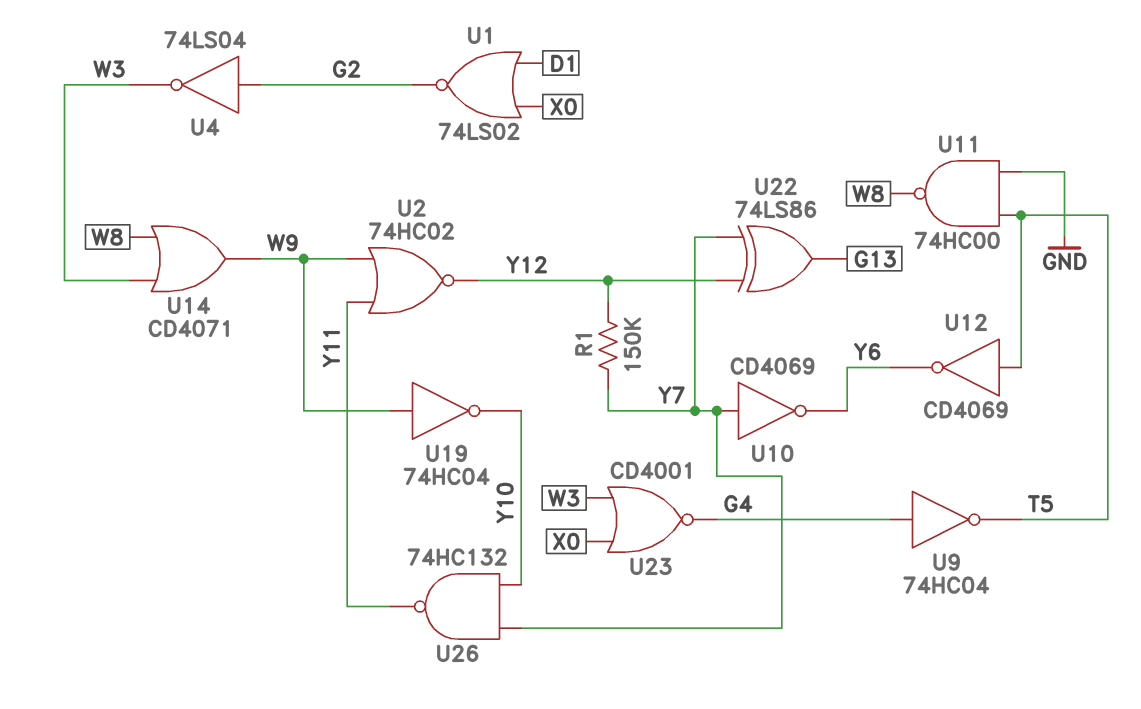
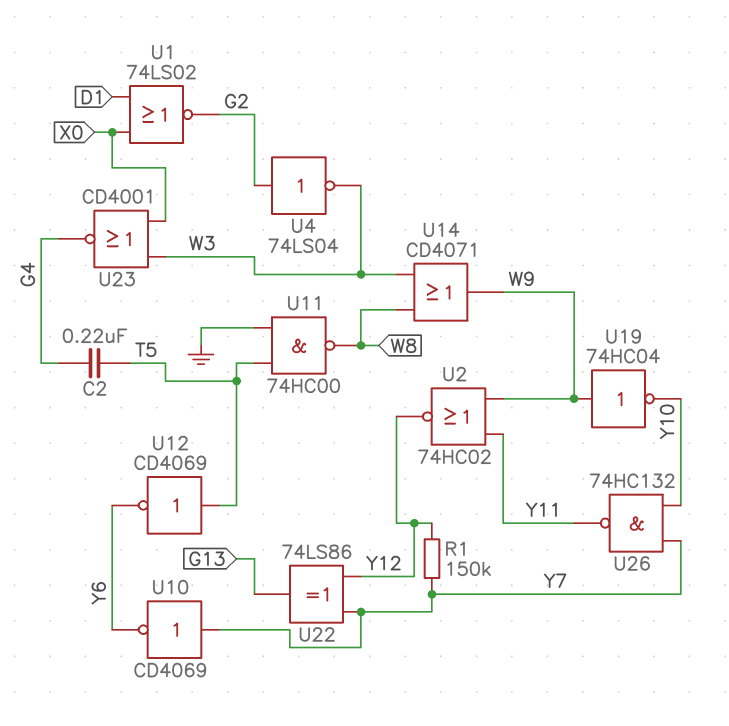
C2: none -> 220nF (G4, T5)
U9: NOT 74HC04 (in G4, out T5) -> none

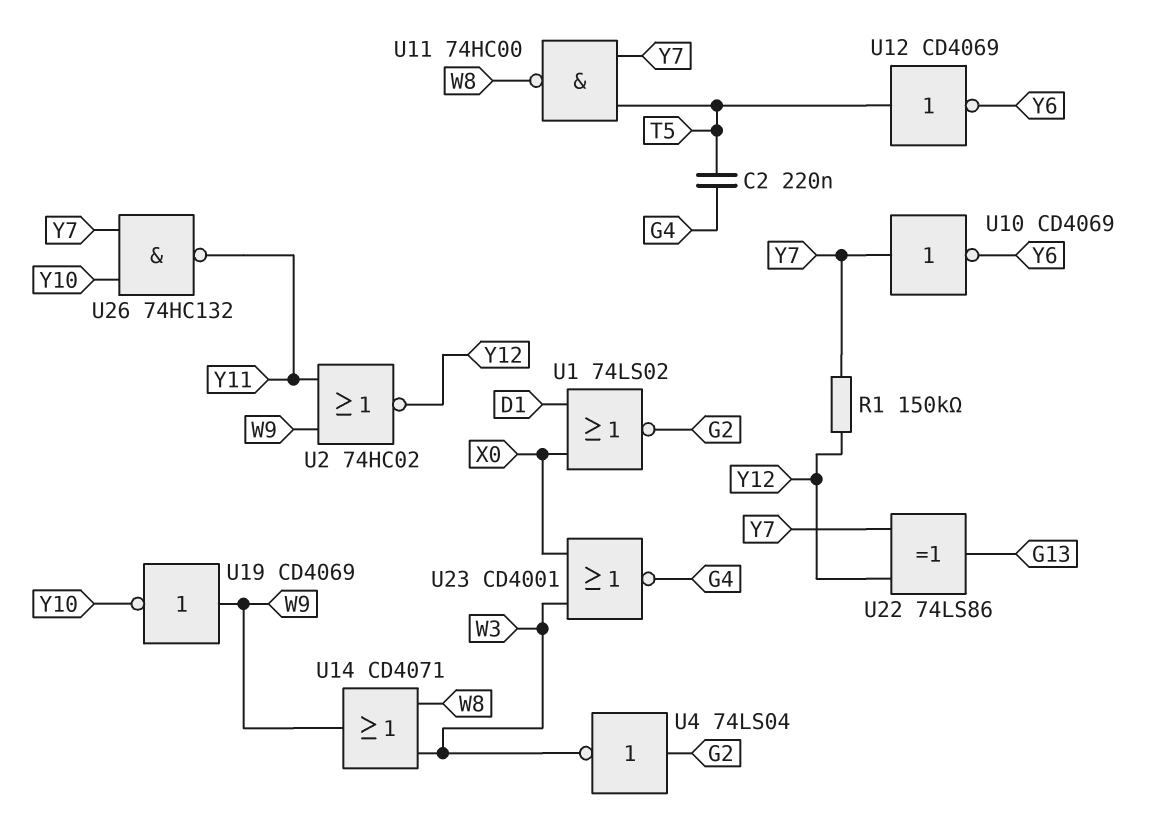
U11: NAND 74HC00 (in GND, in T5, out W8) -> NAND 74HC00 (in T5, in Y7, out W8)
U19: NOT 74HC04 (in W9, out Y10) -> NOT CD4069 (in W9, out Y10)

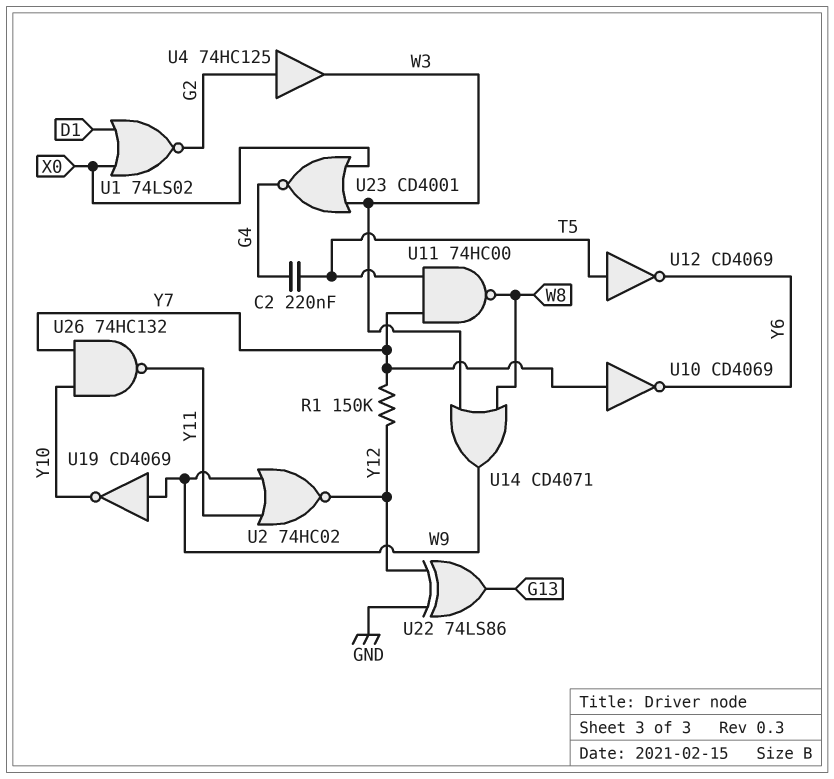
U4: NOT 74LS04 (in G2, out W3) -> buffer 74HC125 (in G2, out W3)
U22: XOR 74LS86 (in Y7, in Y12, out G13) -> XOR 74LS86 (in GND, in Y12, out G13)

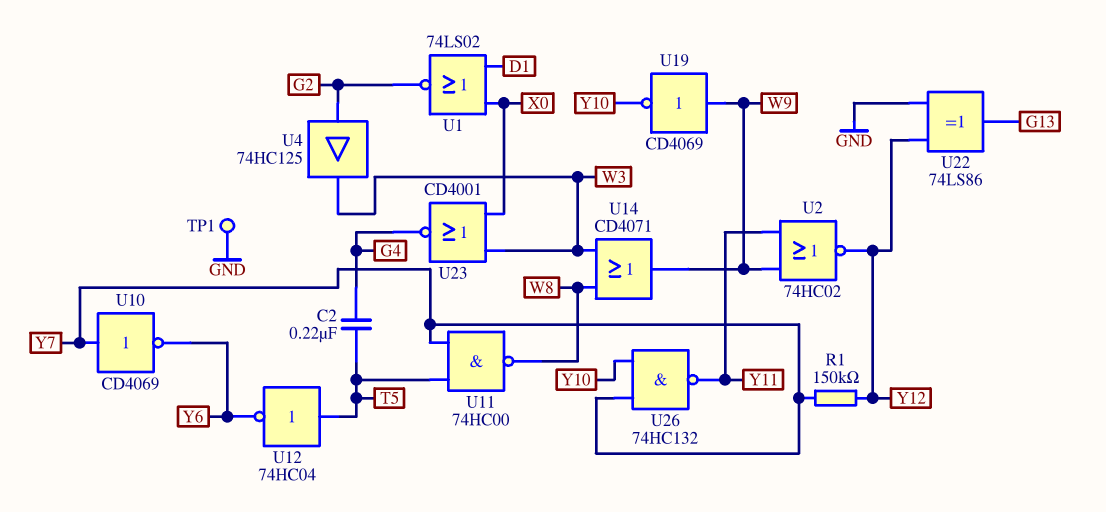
TP1: none -> test point (GND)
U12: NOT CD4069 (in T5, out Y6) -> NOT 74HC04 (in T5, out Y6)

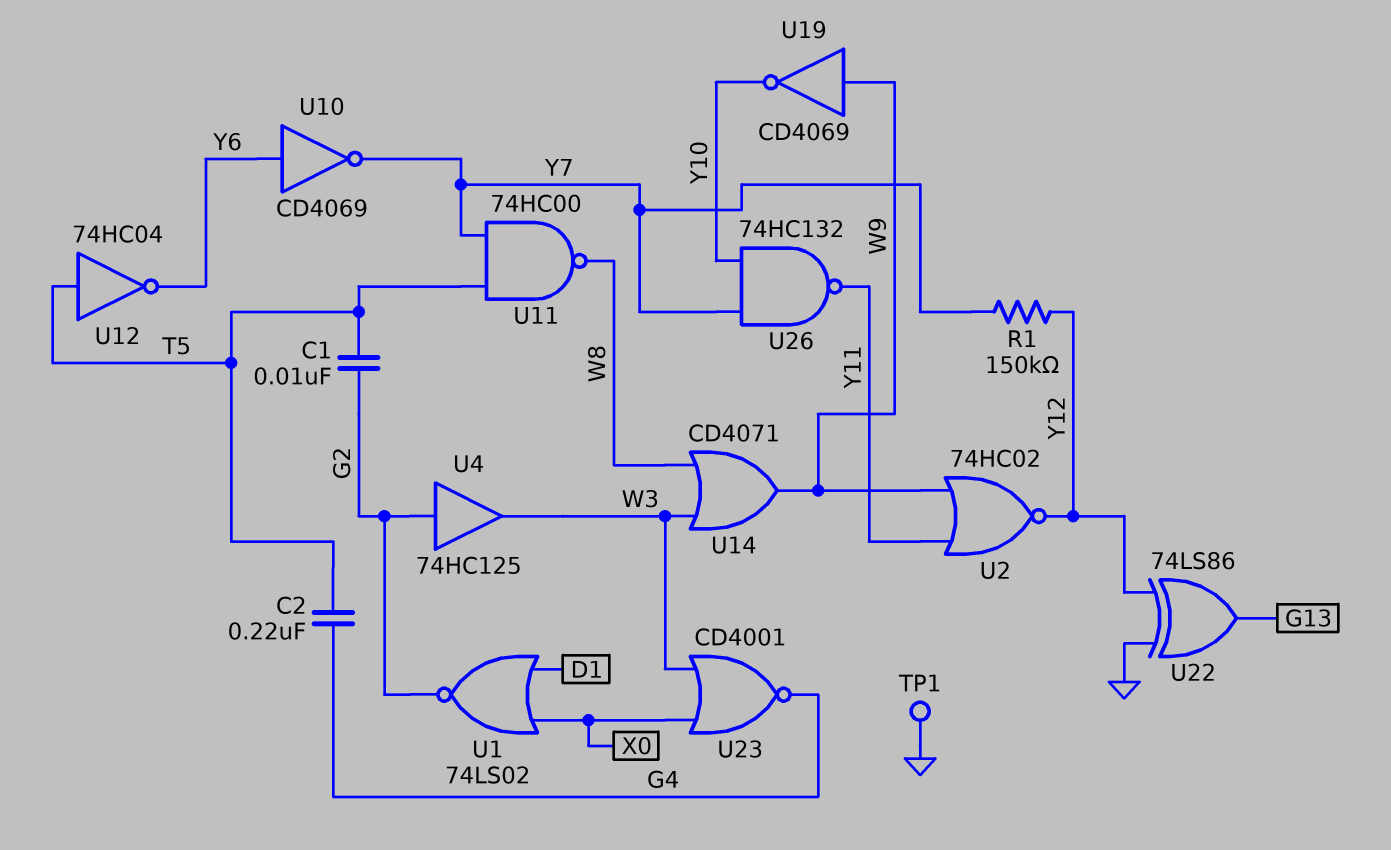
C1: none -> 10nF (G2, T5)
U10: NOT CD4069 (in Y7, out Y6) -> NOT CD4069 (in Y6, out Y7)

